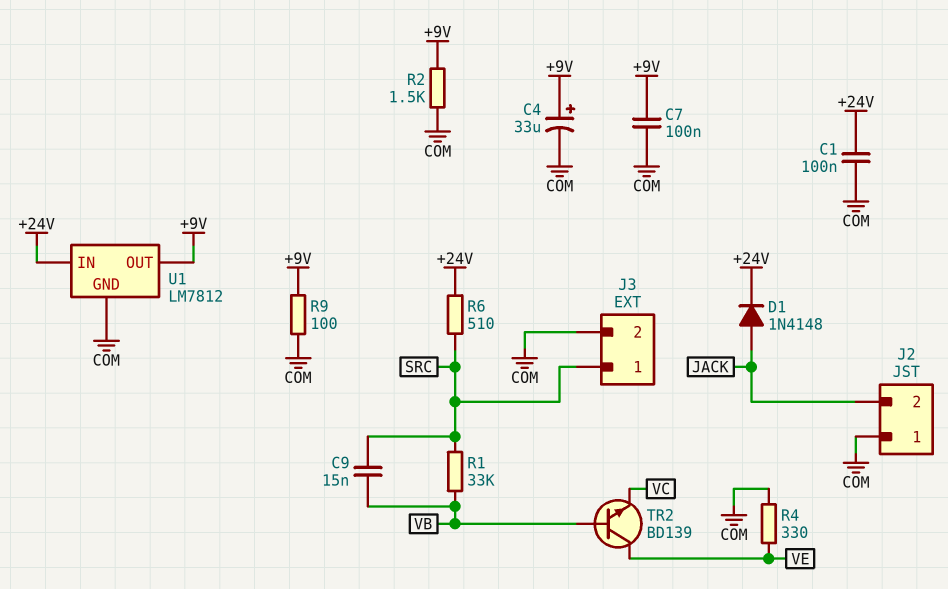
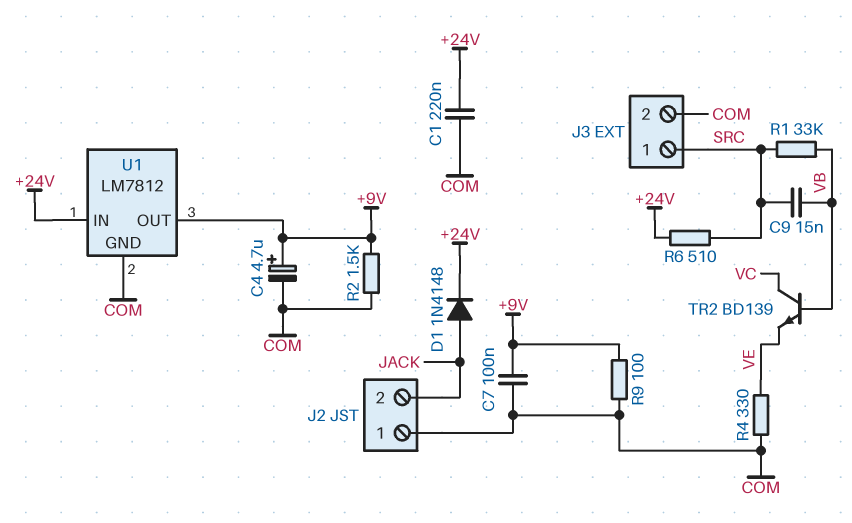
C1: 100nF (+24V, COM) -> 220nF (+24V, COM)
C4: 33uF (plus +9V, minus COM) -> 4.7uF (plus +9V, minus COM)
TR2: NPN BD139 (B VB, C VE, E VC) -> NPN BD139 (B VB, C VC, E VE)

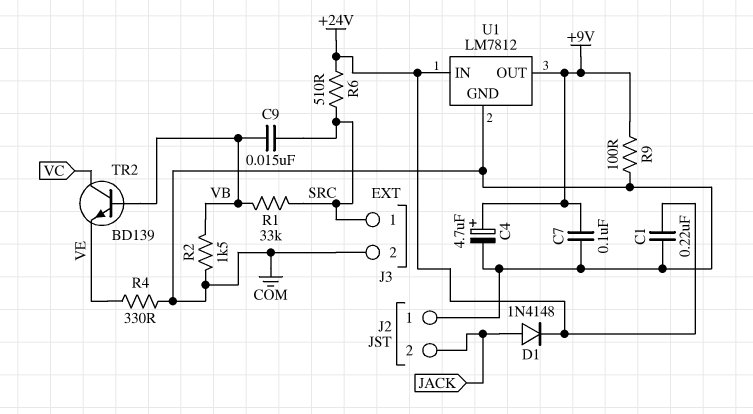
R2: 1.5k (+9V, COM) -> 1.5k (COM, VB)

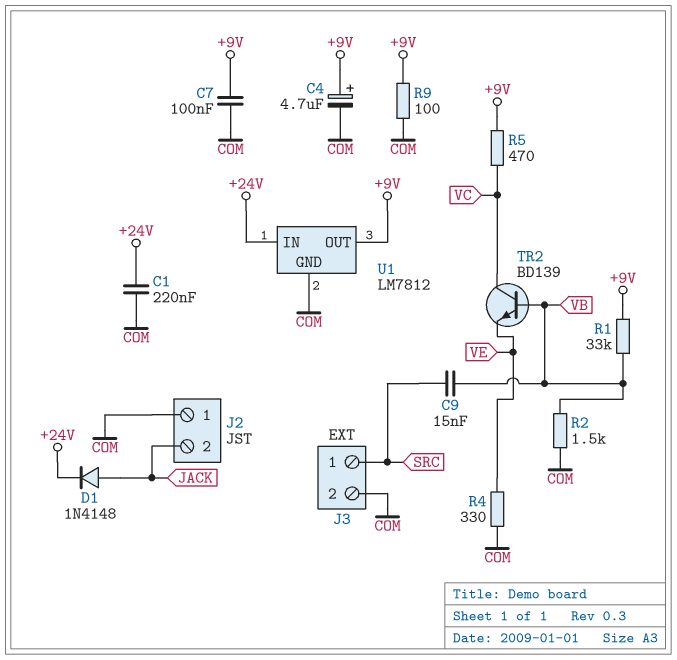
R1: 33k (SRC, VB) -> 33k (+9V, VB)
R5: none -> 470 (+9V, VC)
R6: 510 (+24V, SRC) -> none

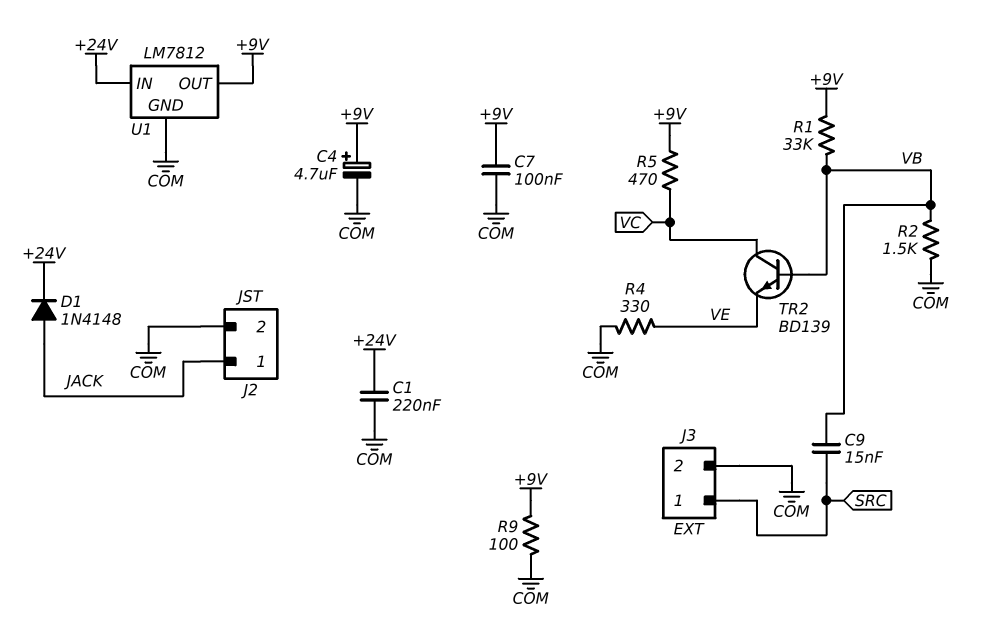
J2 pin 1: COM -> JACK
J2 pin 2: JACK -> COM

